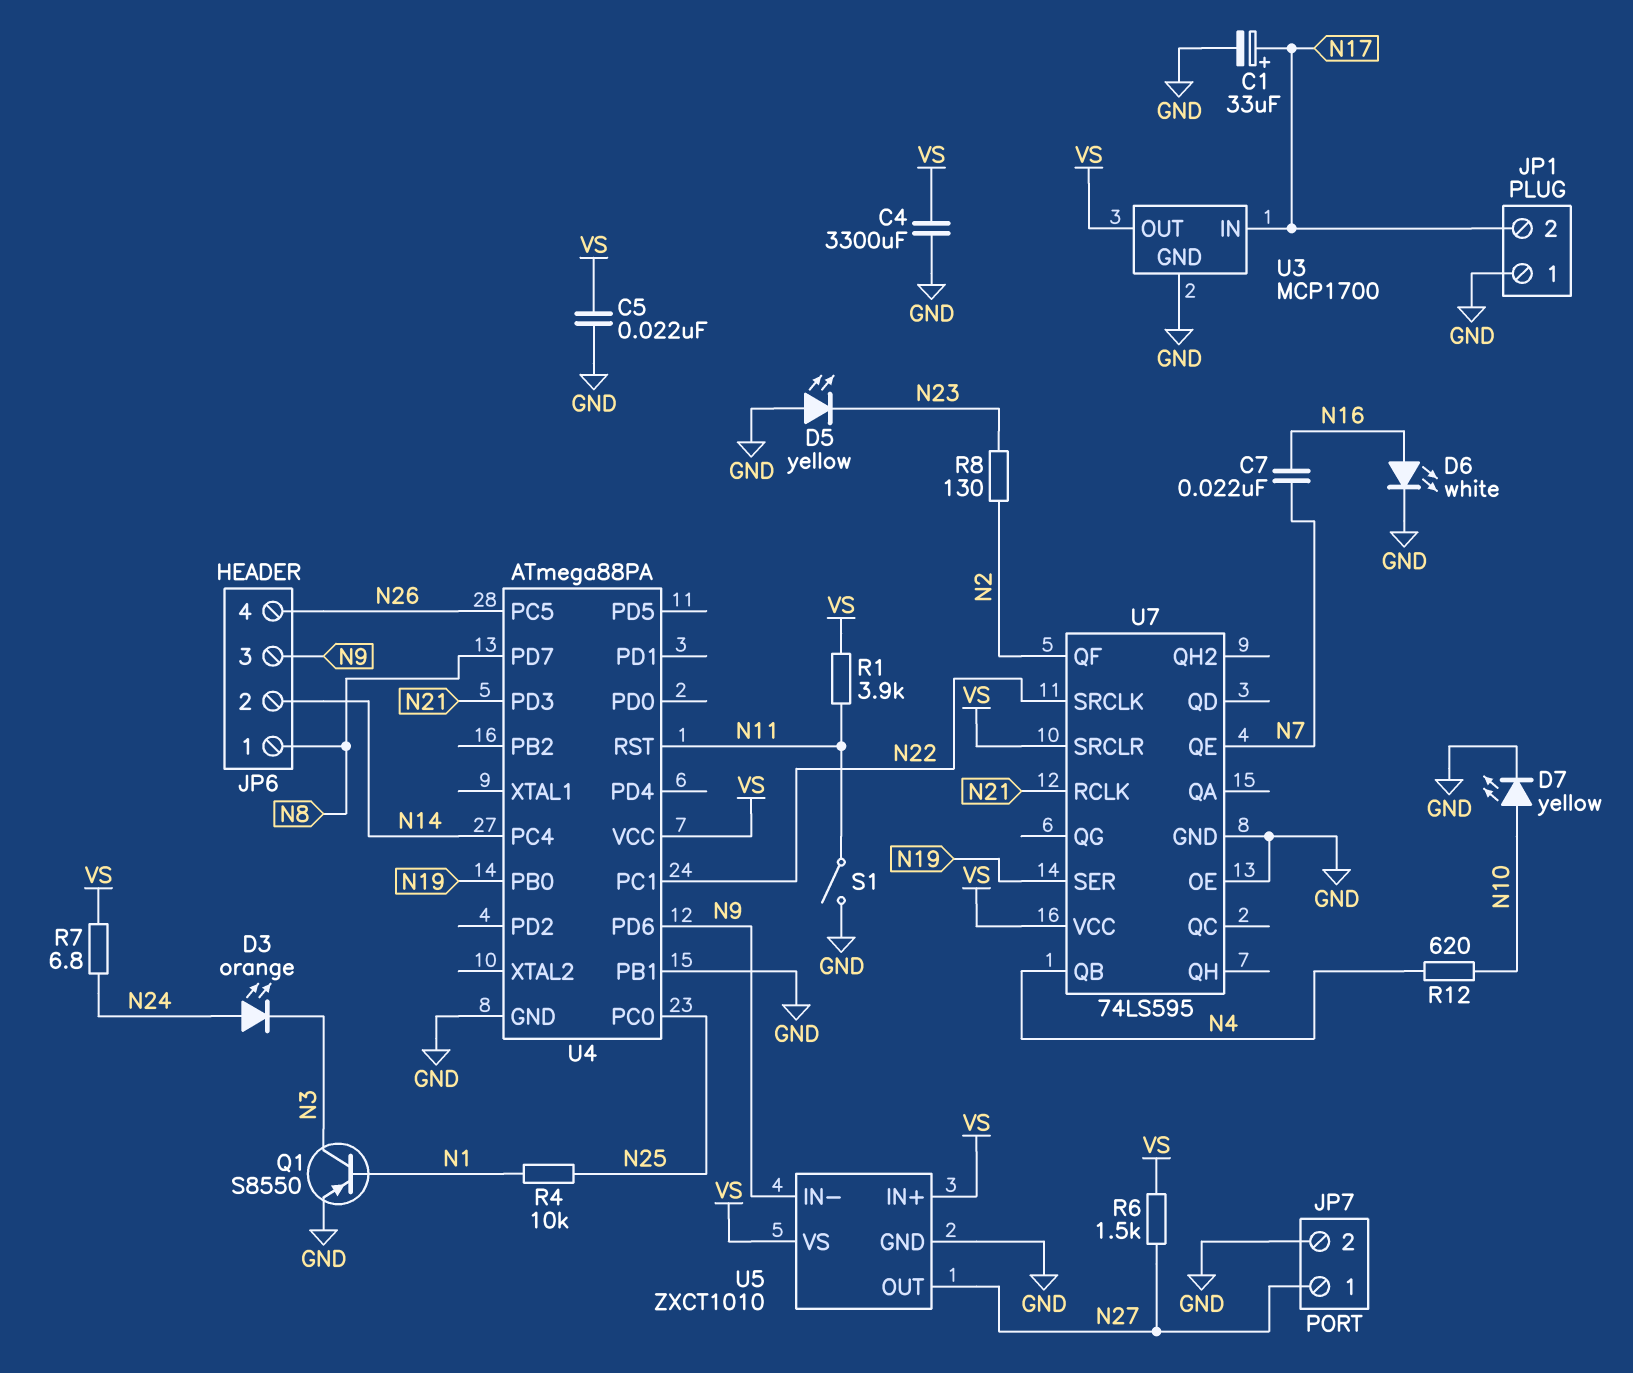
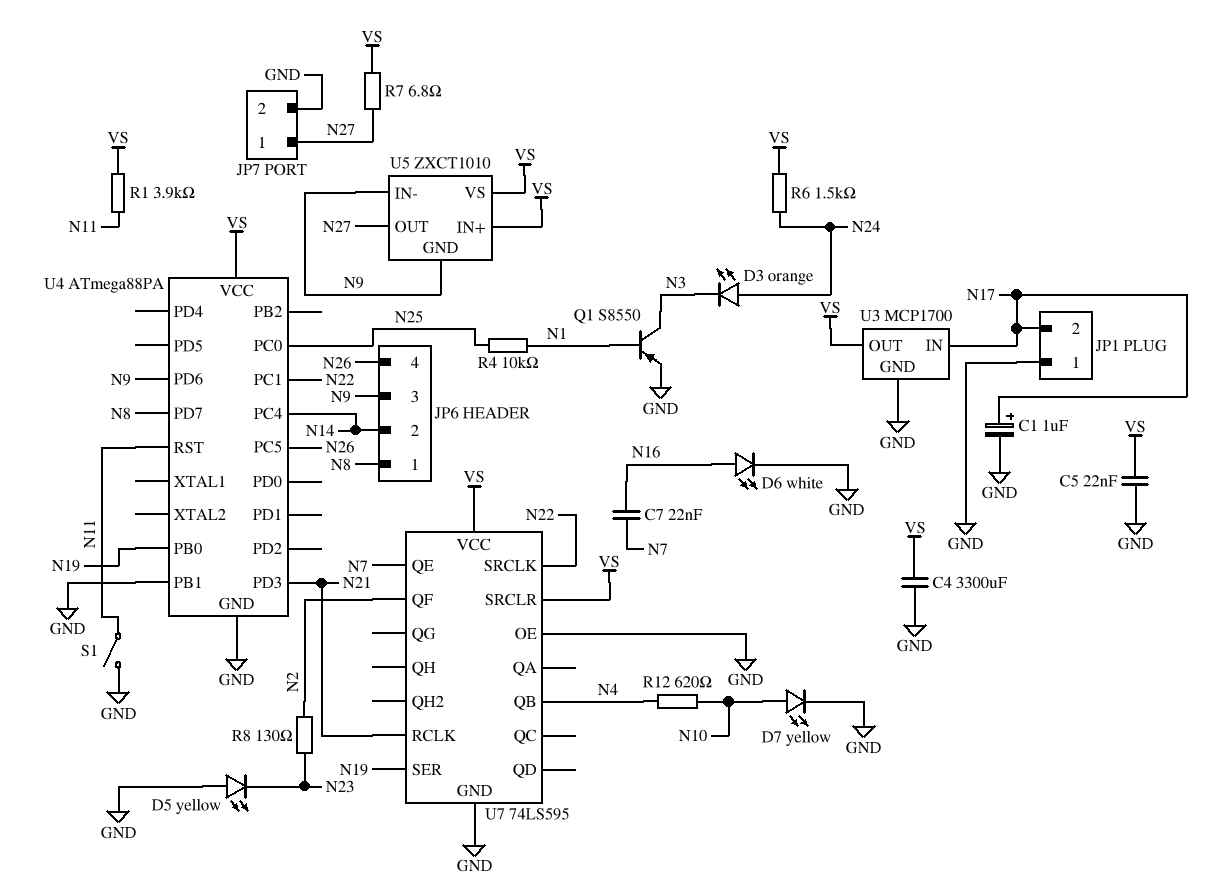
C1: 33uF (plus N17, minus GND) -> 1uF (plus N17, minus GND)
R6: 1.5k (N27, VS) -> 1.5k (N24, VS)
R7: 6.8 (N24, VS) -> 6.8 (N27, VS)
U5 pin GND: GND -> N9

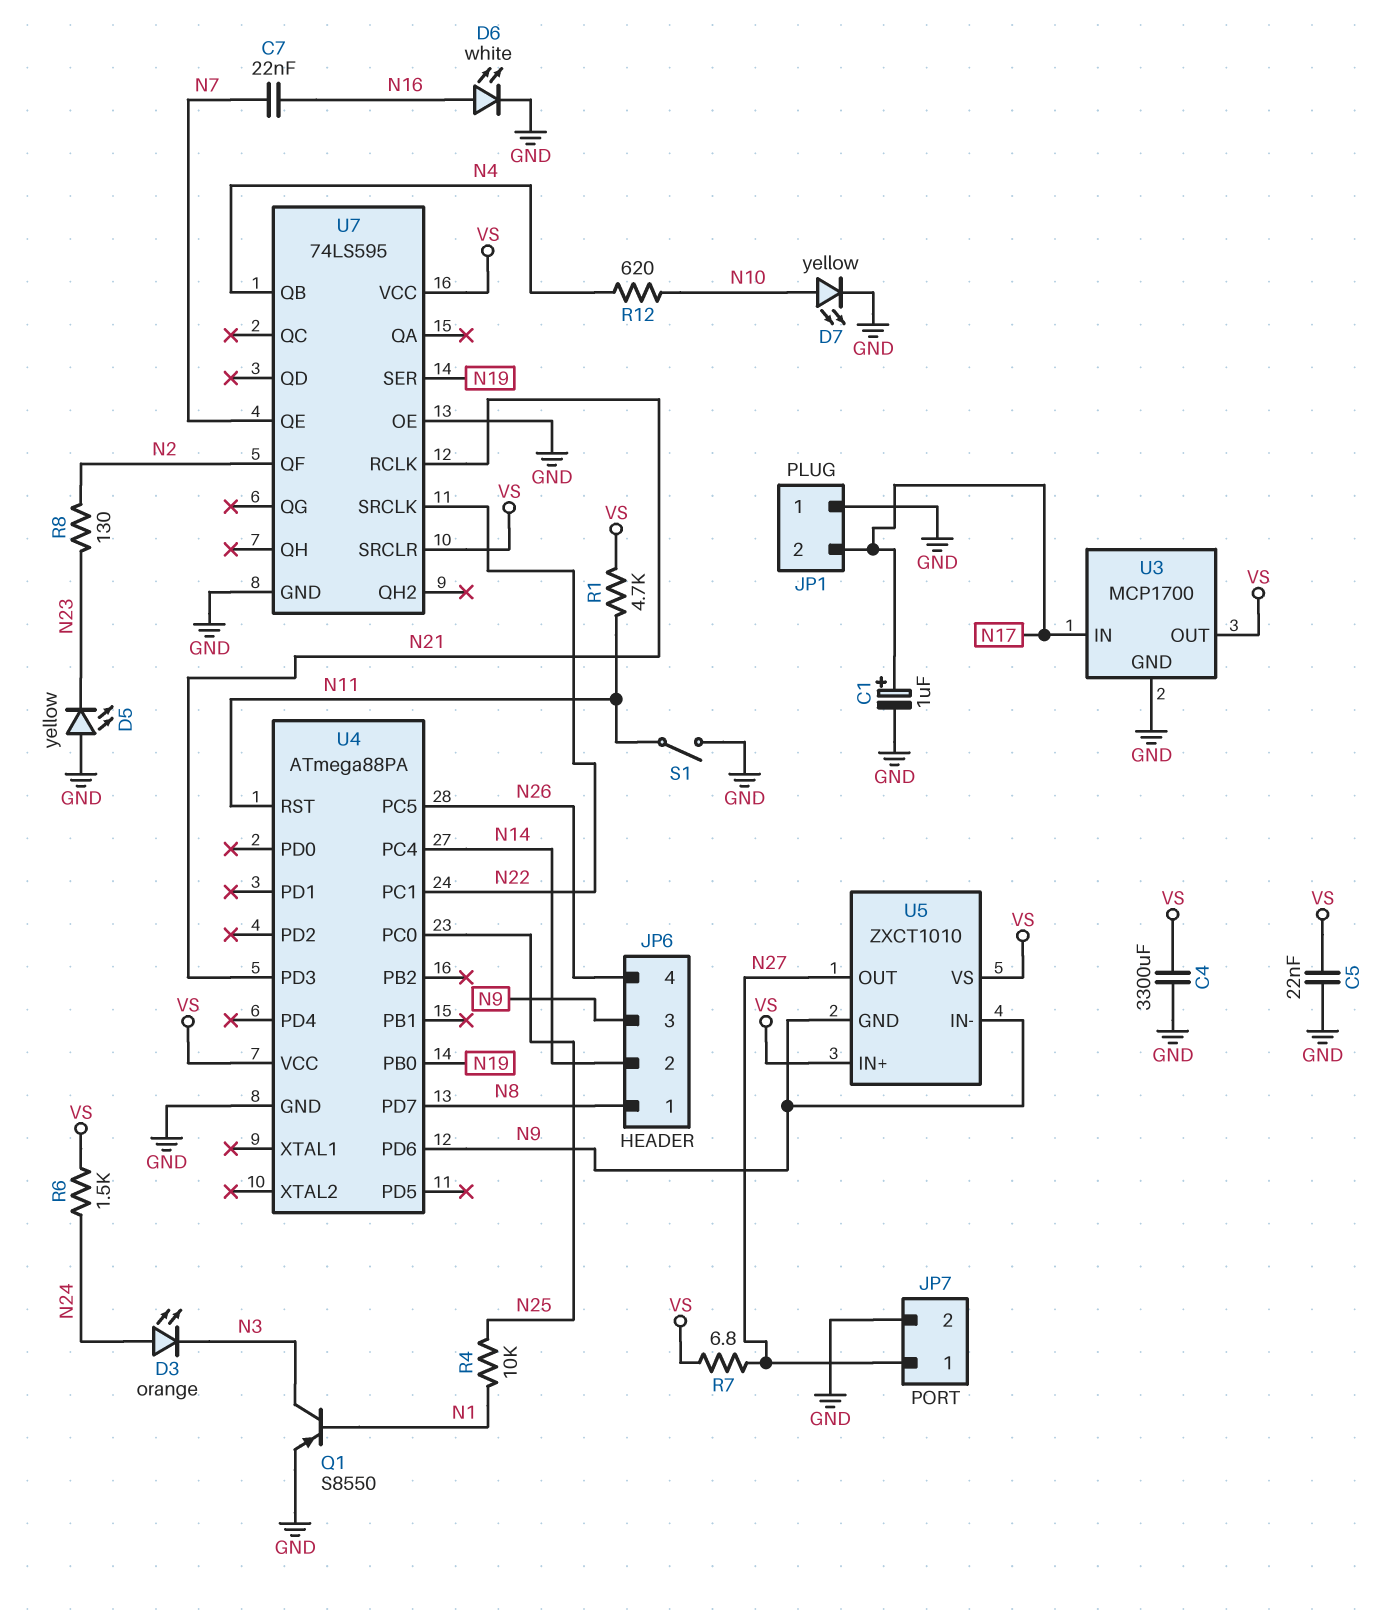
R1: 3.9k (N11, VS) -> 4.7k (N11, VS)
U4 pin PB1: GND -> none

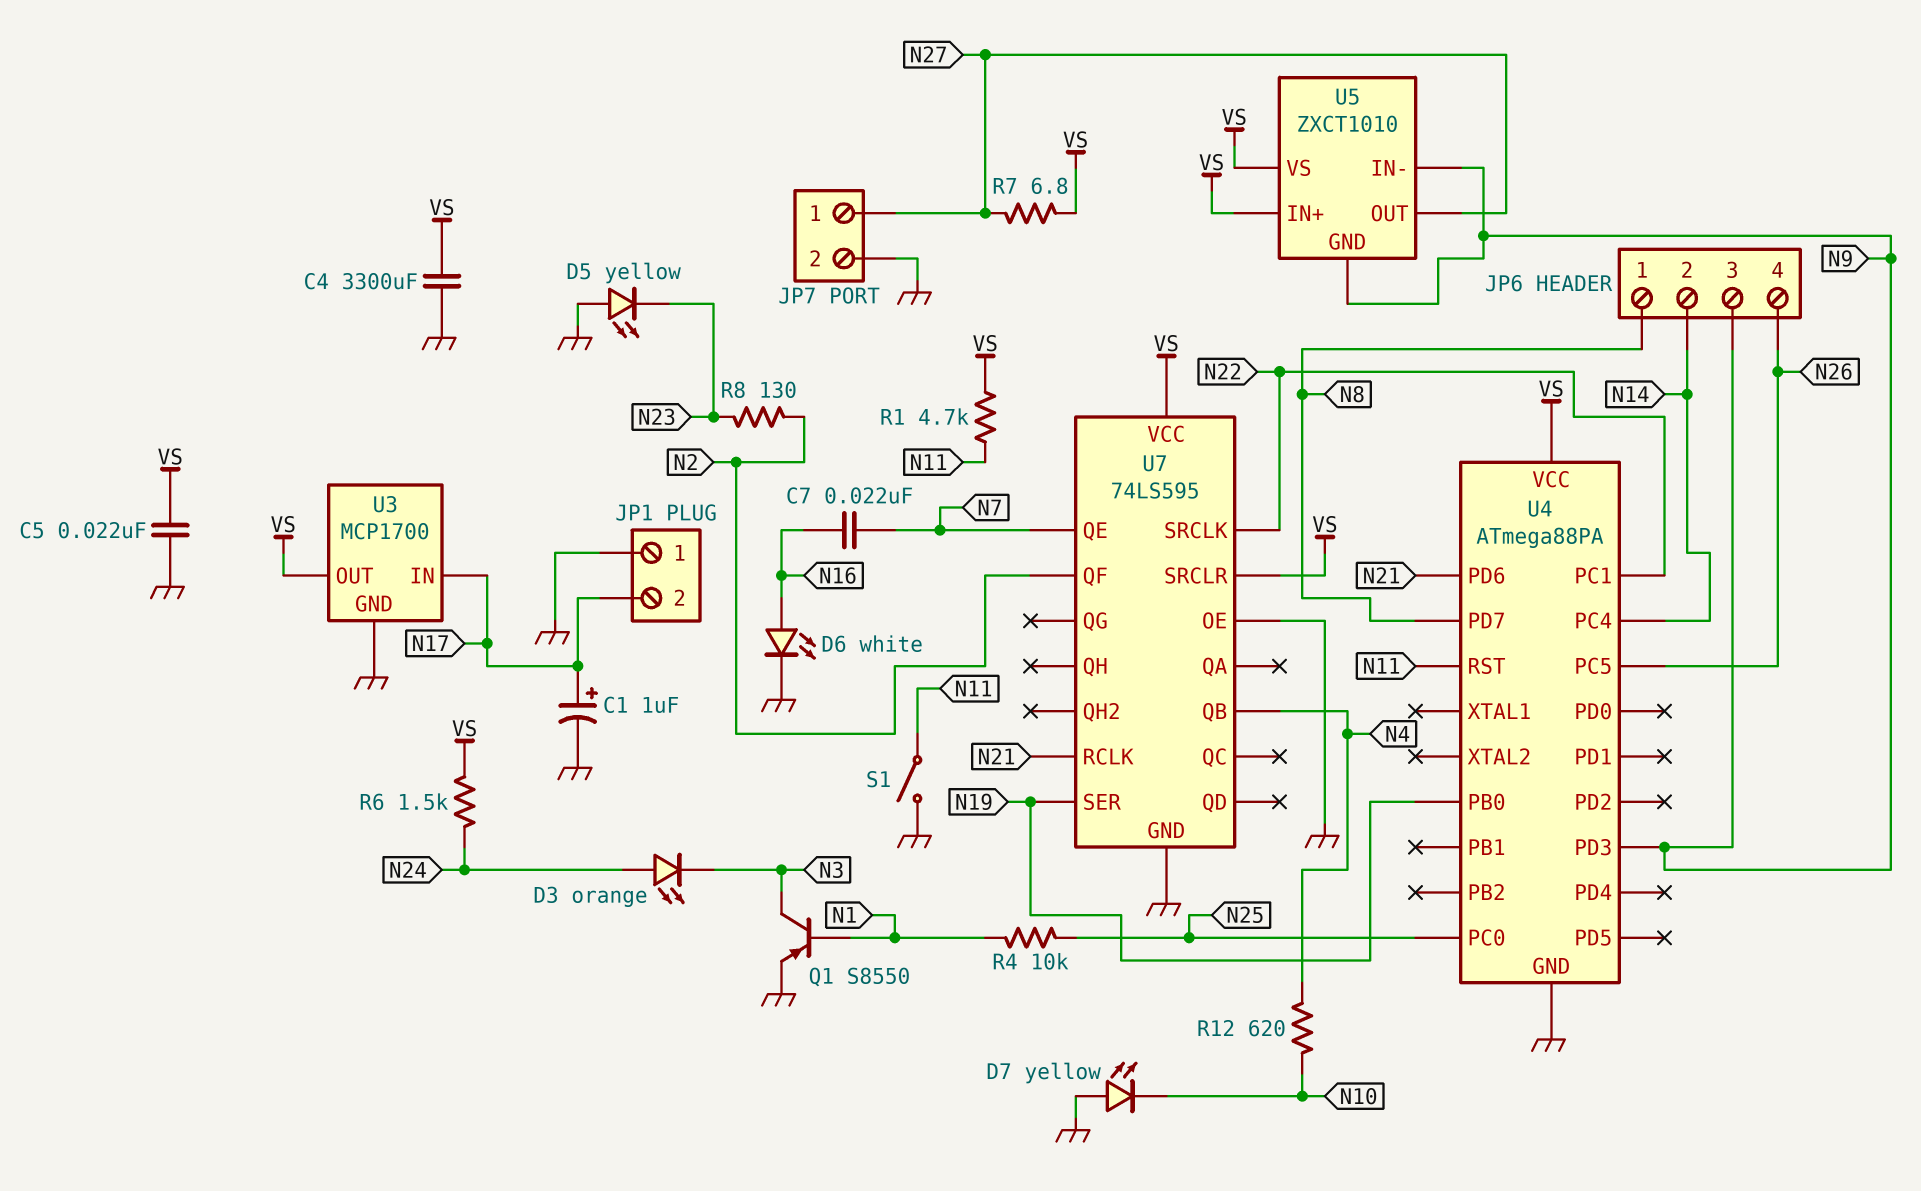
D7: LED yellow (A N10, K GND) -> LED yellow (A GND, K N10)
U4 pin PD3: N21 -> N9
U4 pin PD6: N9 -> N21

